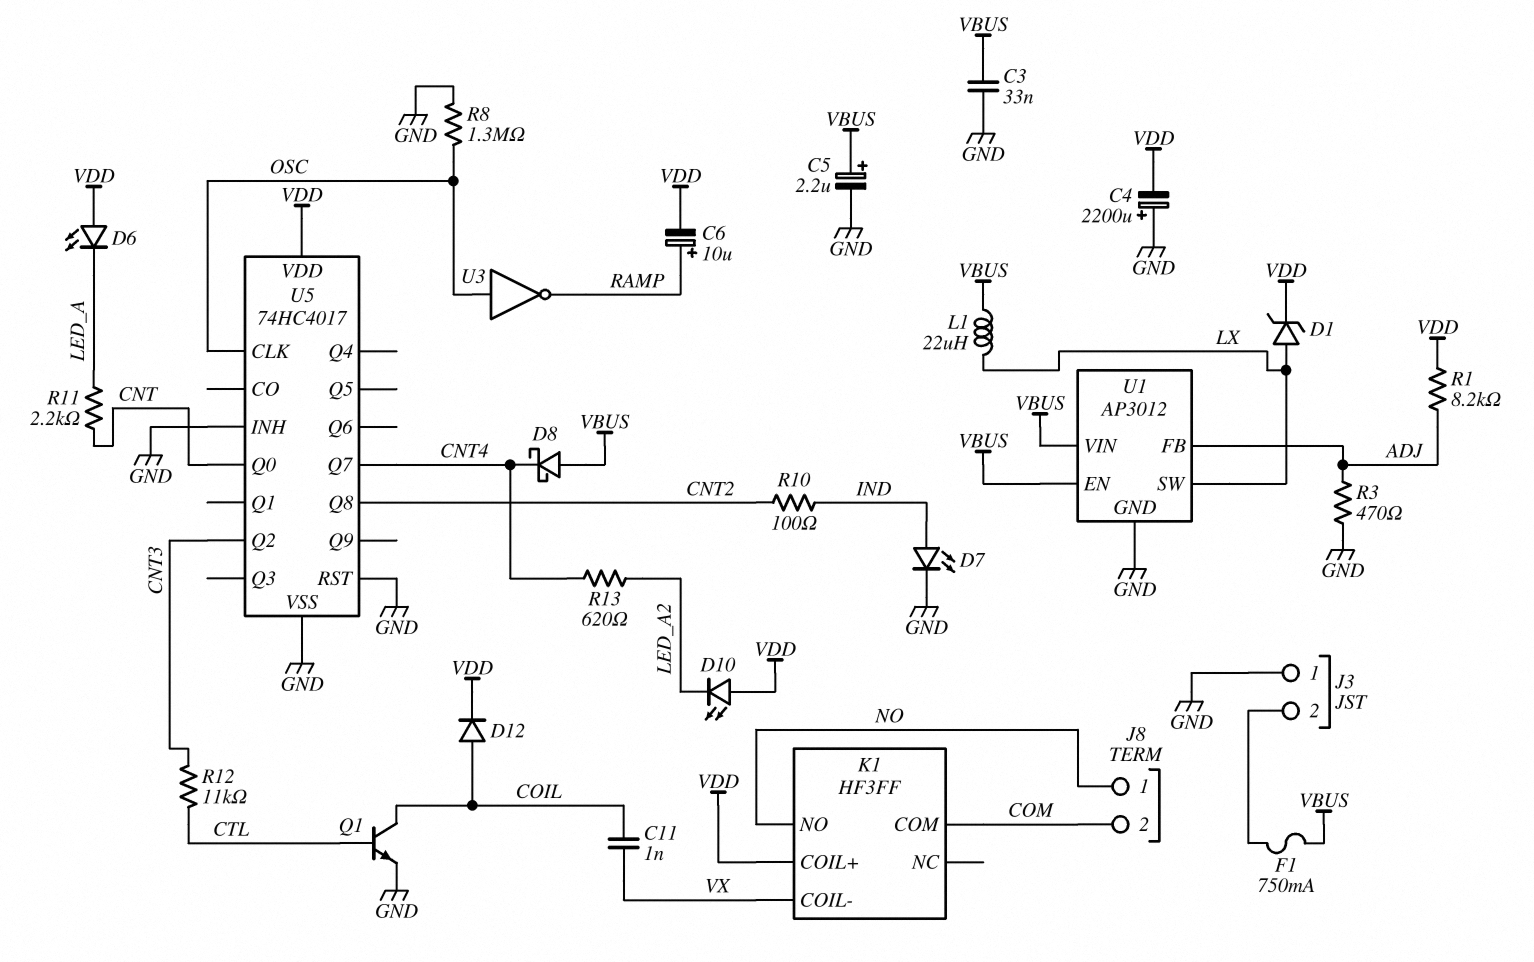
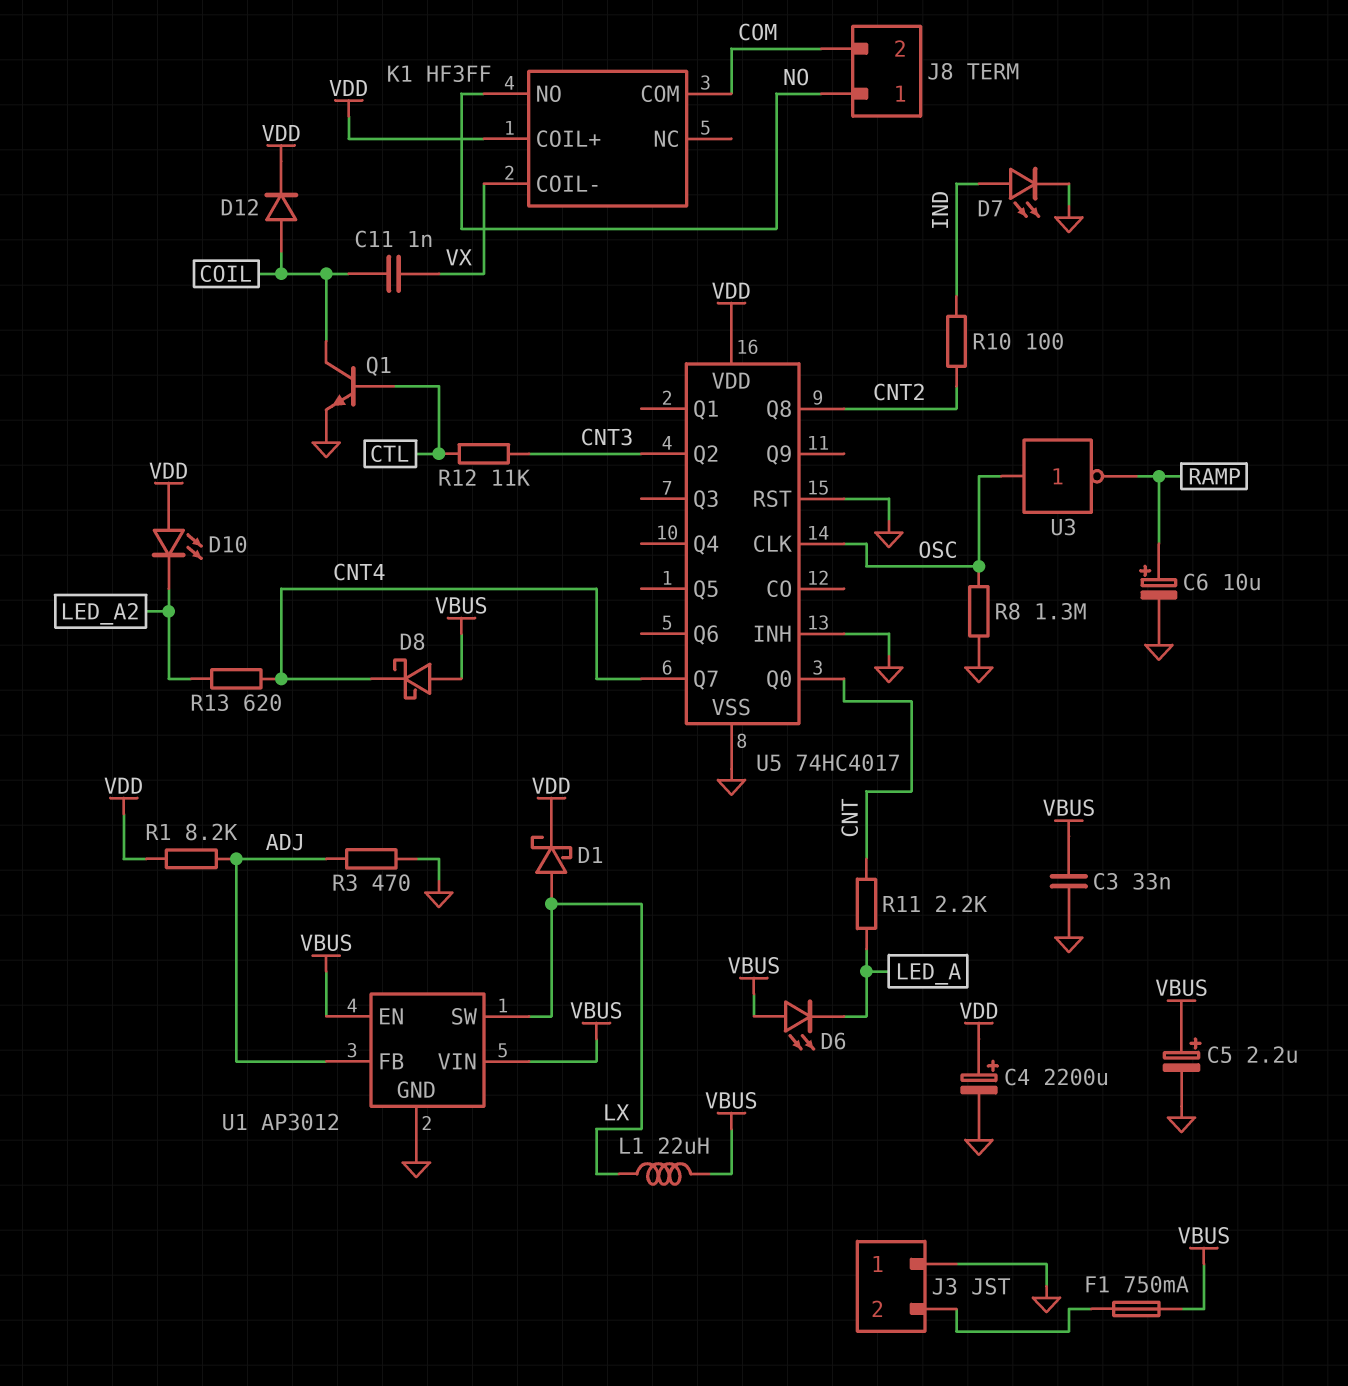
C4: 2200uF (plus GND, minus VDD) -> 2200uF (plus VDD, minus GND)
C6: 10uF (plus RAMP, minus VDD) -> 10uF (plus RAMP, minus GND)
D1: zener (A LX, K VDD) -> schottky (A LX, K VDD)
D6: LED (A VDD, K LED_A) -> LED (A VBUS, K LED_A)

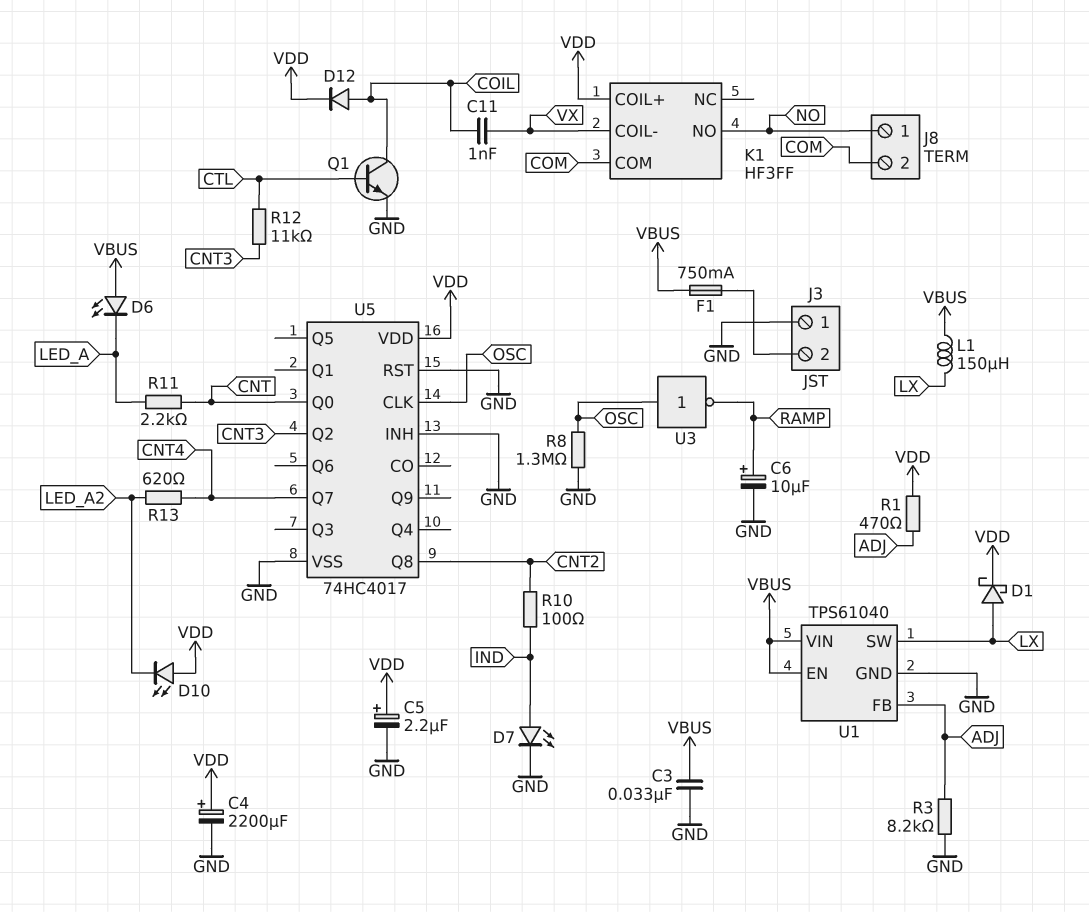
C5: 2.2uF (plus VBUS, minus GND) -> 2.2uF (plus VDD, minus GND)
D8: schottky (A VBUS, K CNT4) -> none
L1: 22uH (LX, VBUS) -> 150uH (LX, VBUS)
R1: 8.2k (ADJ, VDD) -> 470 (ADJ, VDD)
R3: 470 (ADJ, GND) -> 8.2k (ADJ, GND)
U1: AP3012 -> TPS61040

